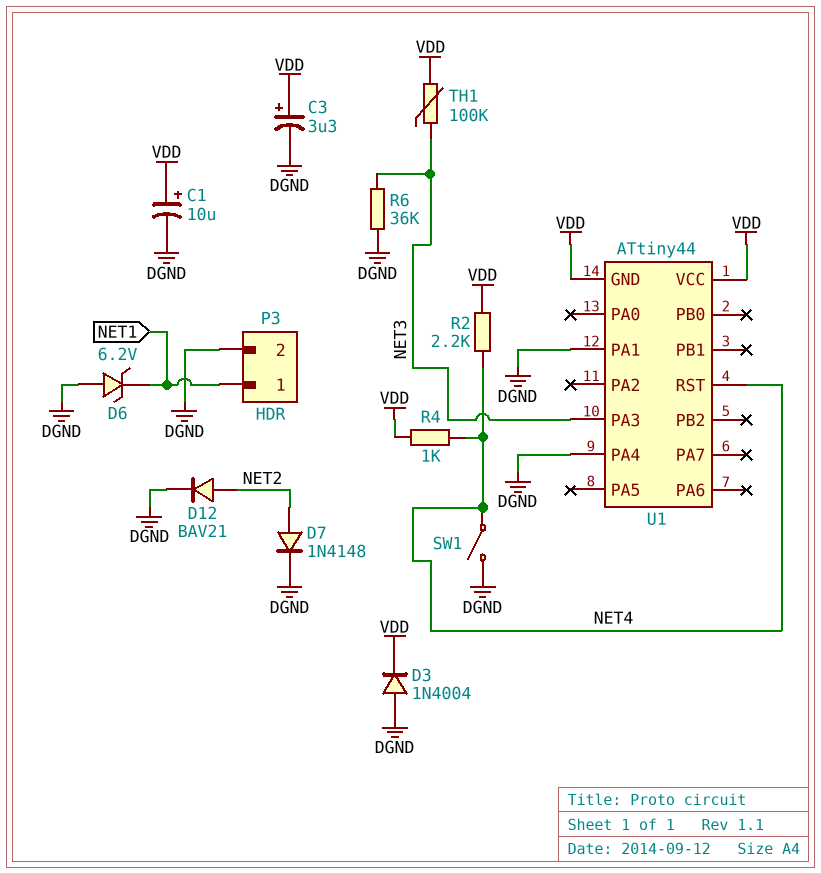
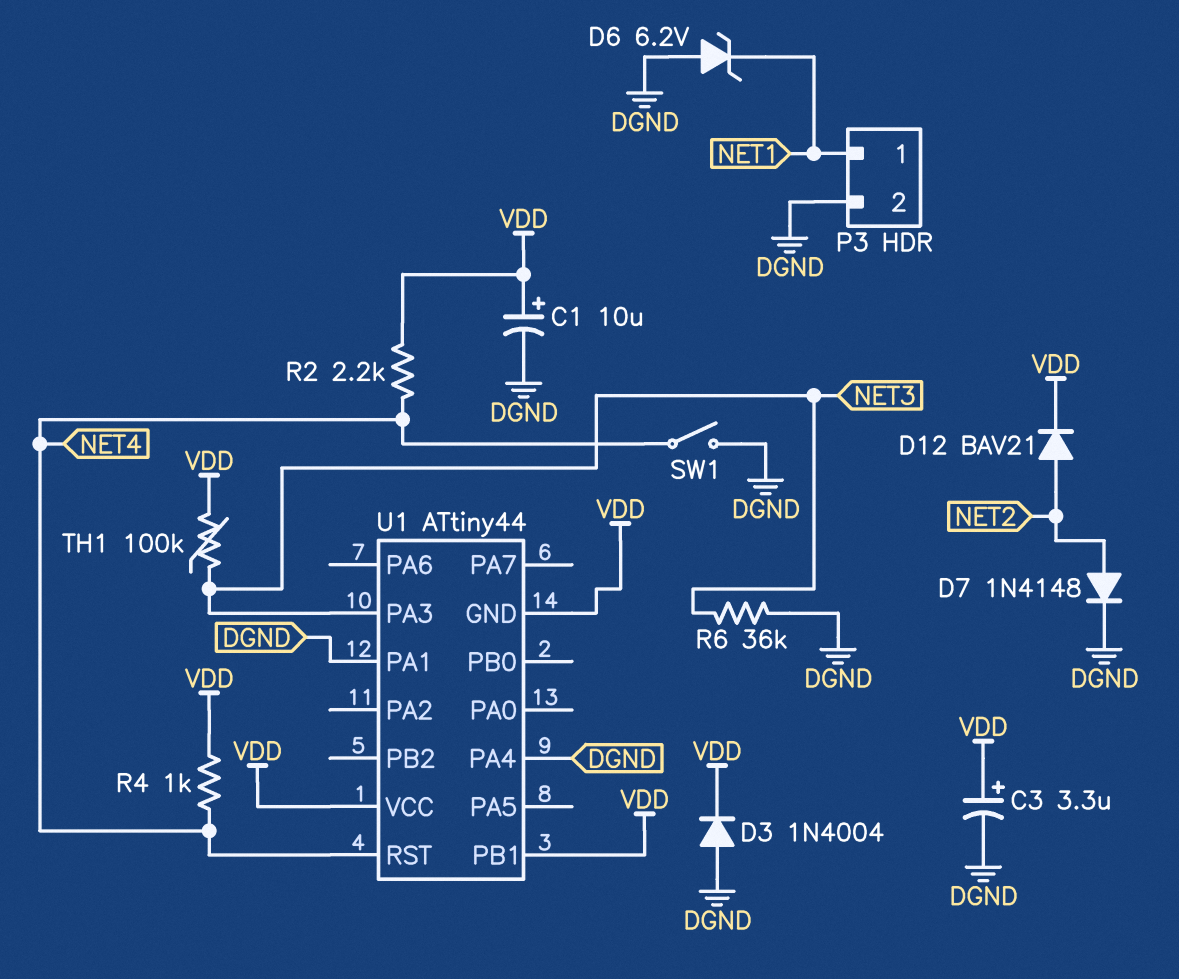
D12: diode BAV21 (A NET2, K DGND) -> diode BAV21 (A NET2, K VDD)
U1 pin PB1: none -> VDD

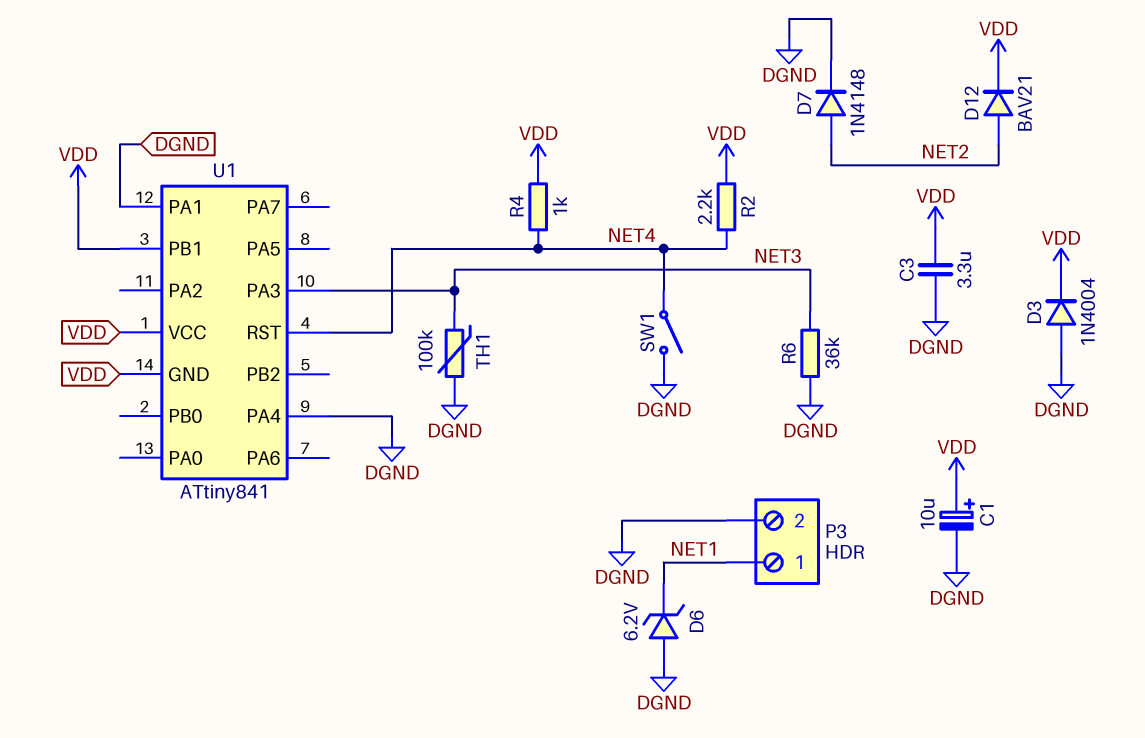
C3: 3.3uF (plus VDD, minus DGND) -> 3.3uF (DGND, VDD)
TH1: 100k (NET3, VDD) -> 100k (DGND, NET3)
U1: ATtiny44 -> ATtiny841

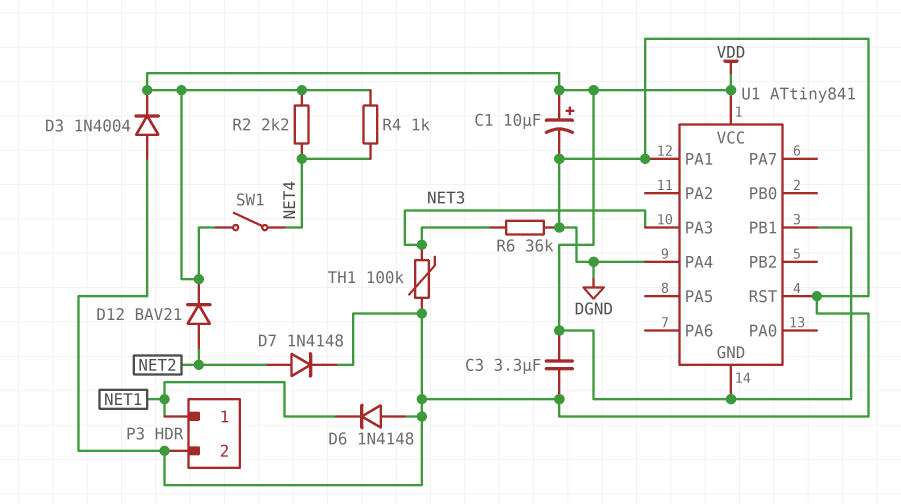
D6: zener 6.2V (A DGND, K NET1) -> diode 1N4148 (A DGND, K NET1)
SW1: switch (DGND, NET4) -> switch (NET4, VDD)
U1 pin RST: NET4 -> DGND

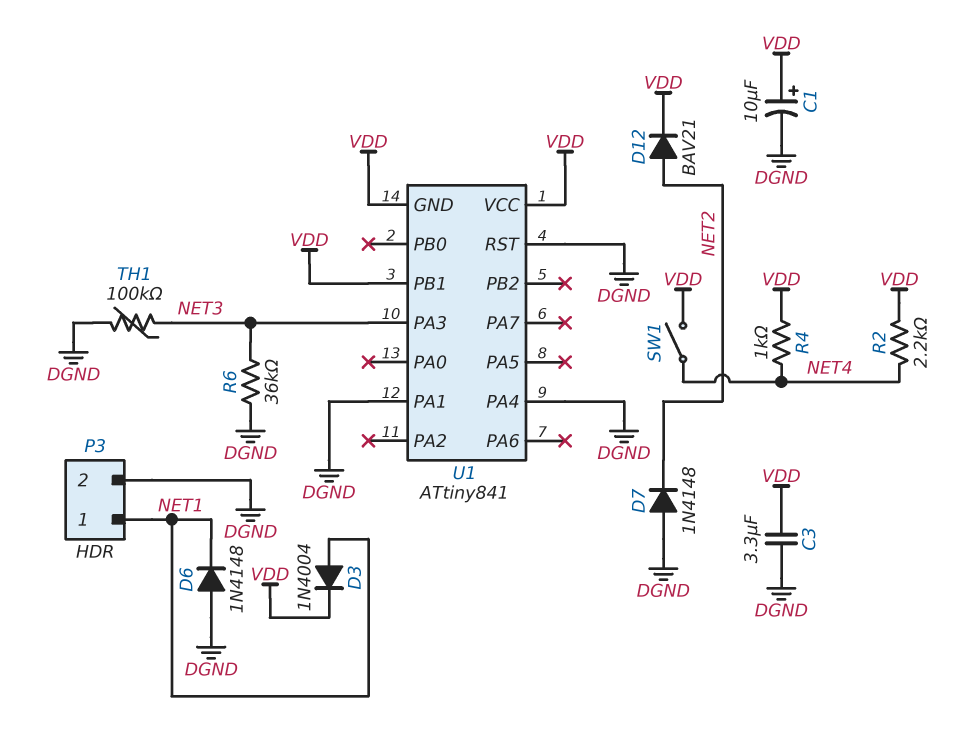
D3: diode 1N4004 (A DGND, K VDD) -> diode 1N4004 (A NET1, K VDD)
D7: diode 1N4148 (A NET2, K DGND) -> diode 1N4148 (A DGND, K NET2)

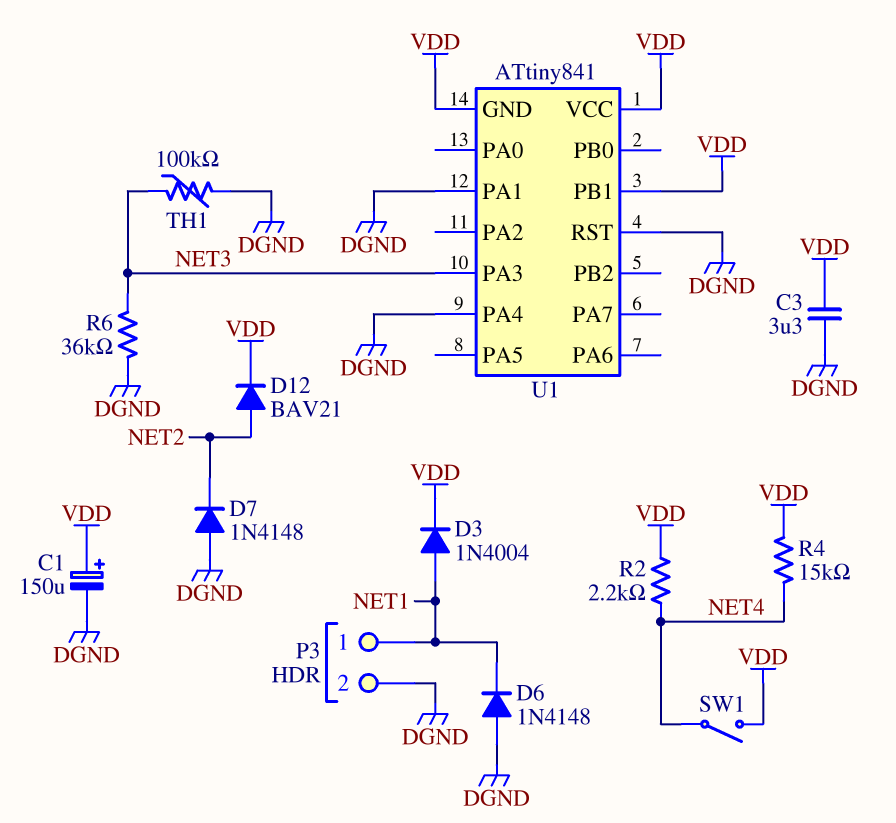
C1: 10uF (plus VDD, minus DGND) -> 150uF (plus VDD, minus DGND)
R4: 1k (NET4, VDD) -> 15k (NET4, VDD)

